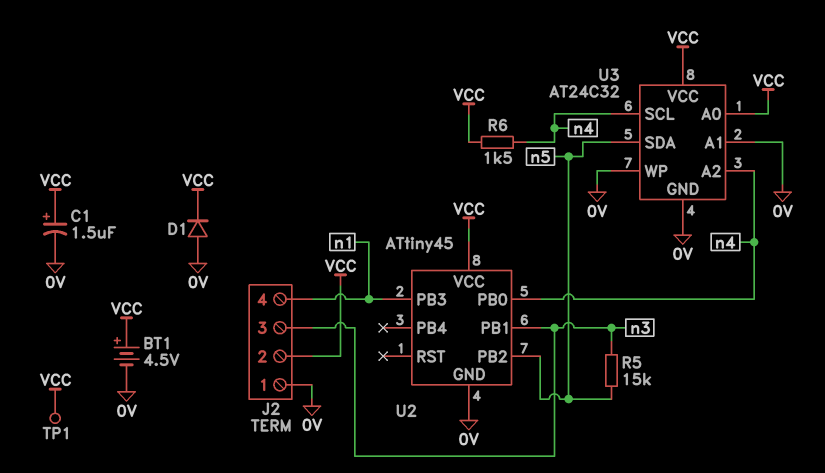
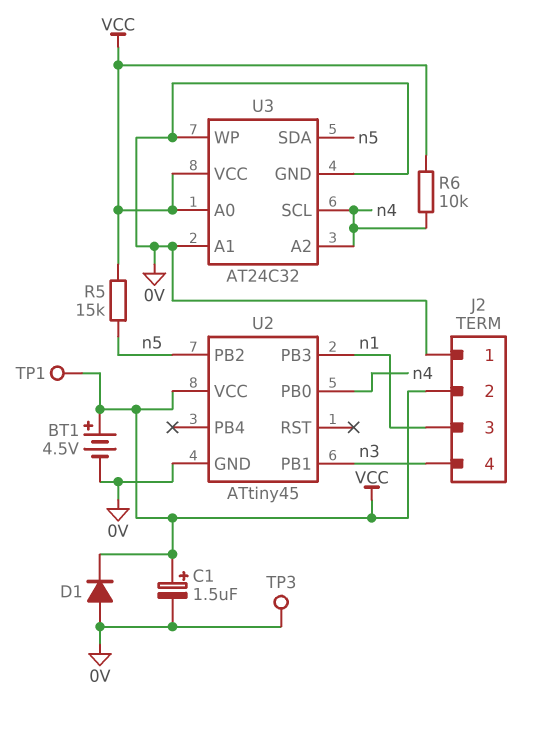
J2 pin 3: n3 -> n1
J2 pin 4: n1 -> n3
R5: 15k (n3, n5) -> 15k (VCC, n5)
R6: 1.5k (VCC, n4) -> 10k (VCC, n4)
TP3: none -> test point (0V)

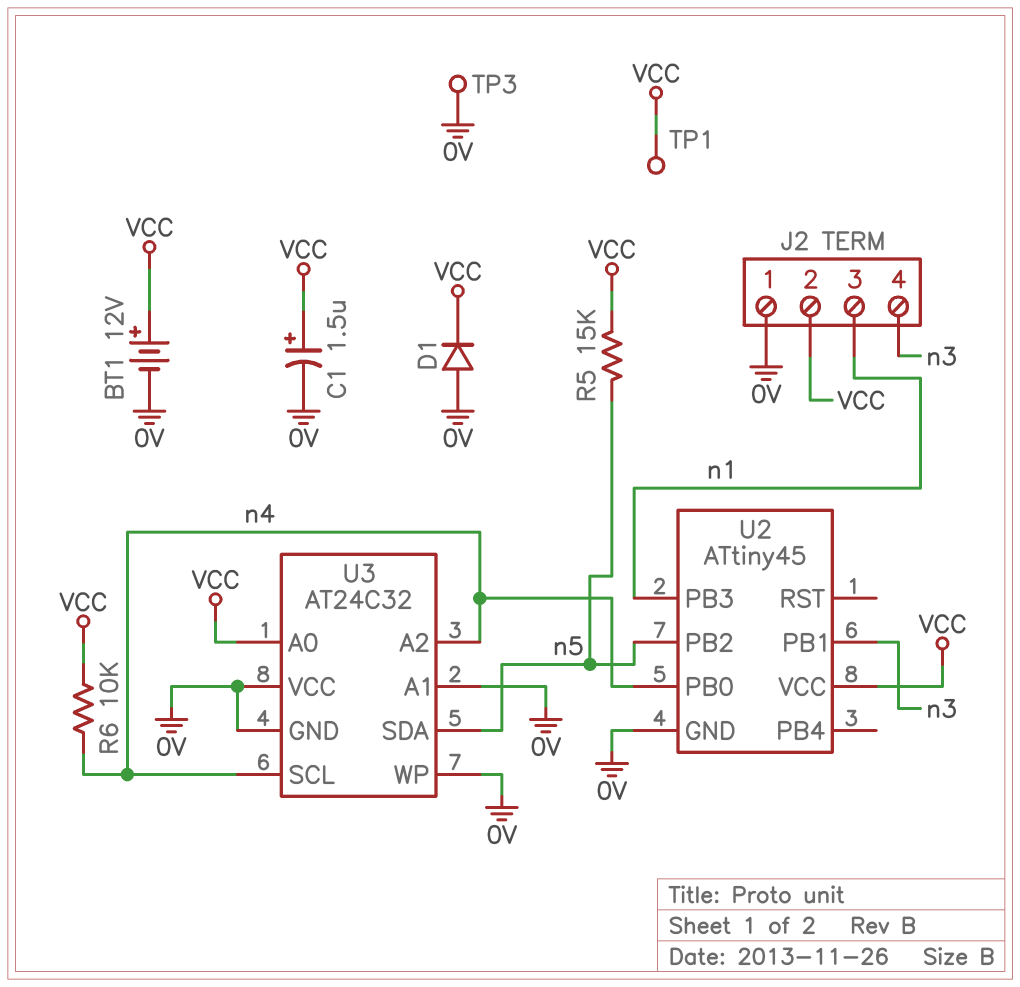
BT1: 4.5V (plus VCC, minus 0V) -> 12V (plus VCC, minus 0V)
U3 pin VCC: VCC -> 0V

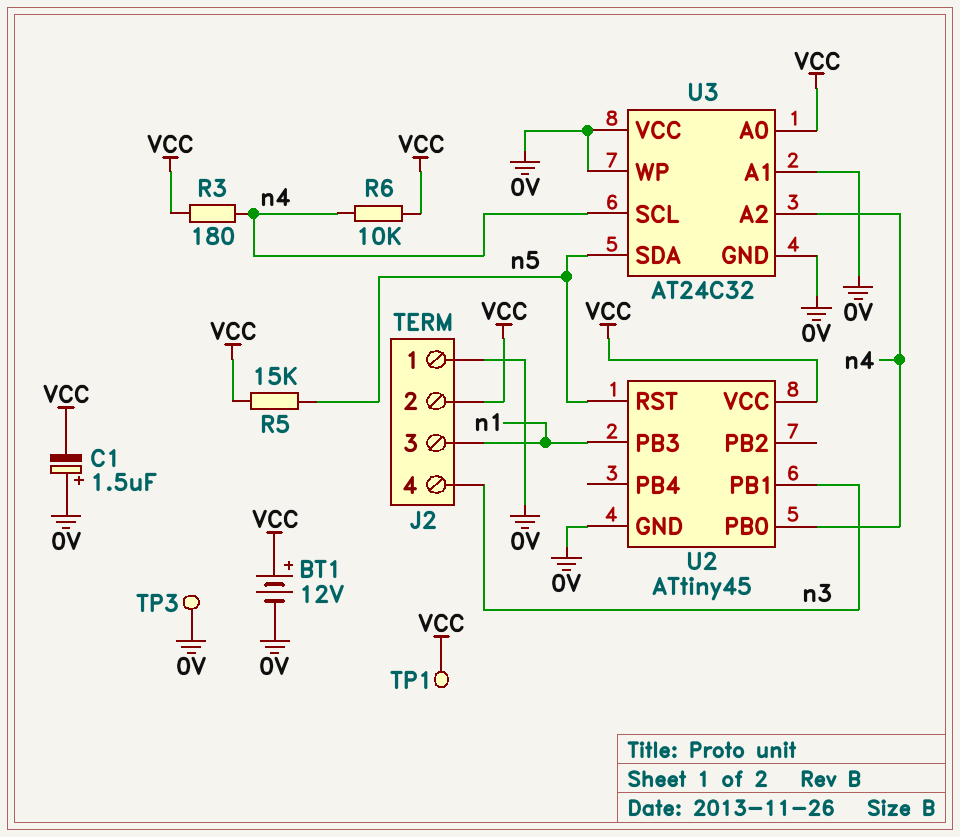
C1: 1.5uF (plus VCC, minus 0V) -> 1.5uF (plus 0V, minus VCC)
D1: diode (A 0V, K VCC) -> none
R3: none -> 180 (VCC, n4)
U2 pin PB2: n5 -> none
U2 pin RST: none -> n5

